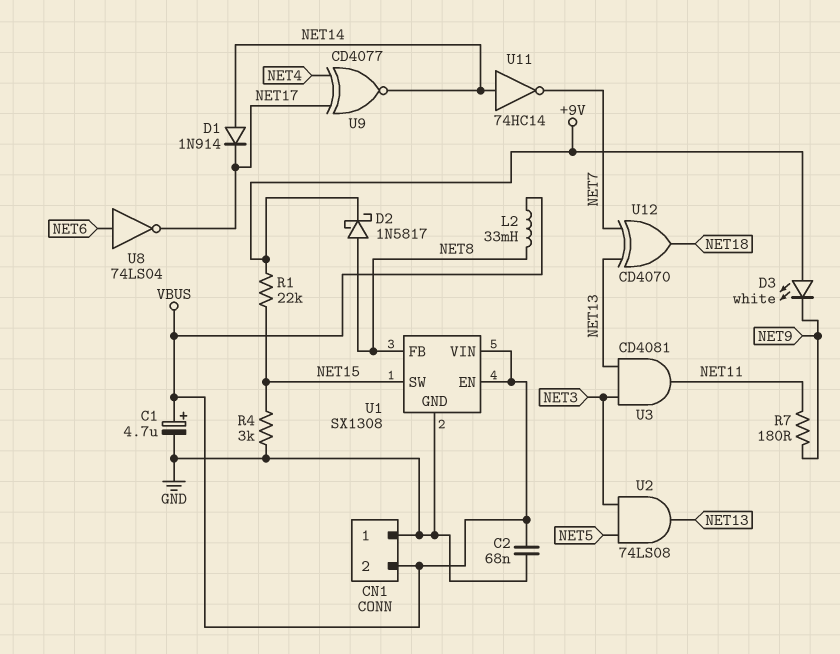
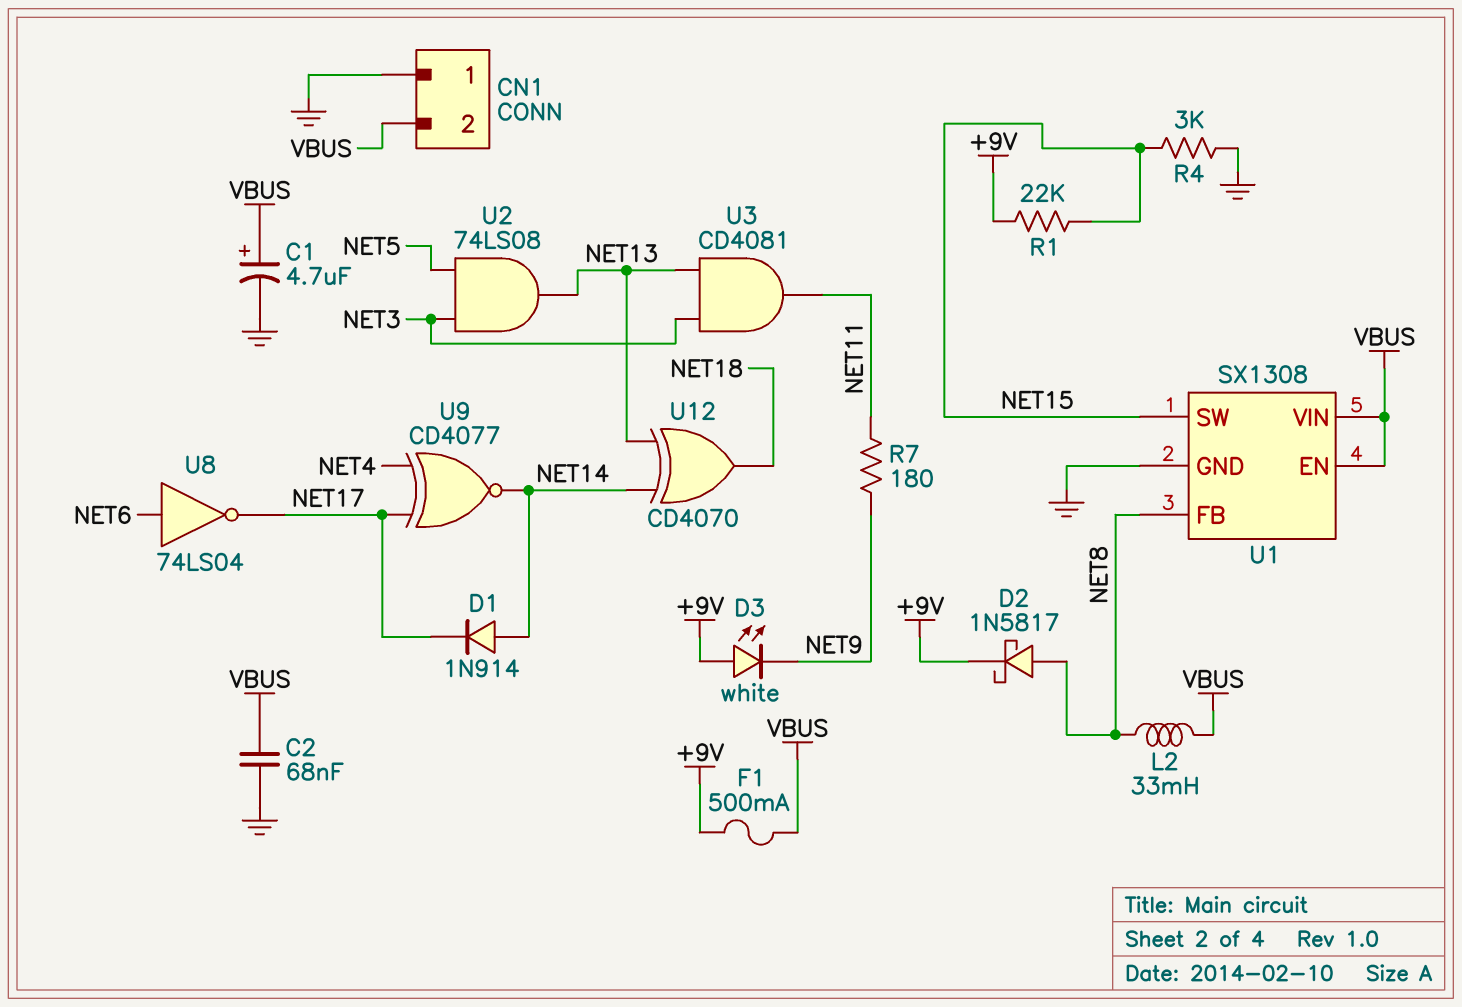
F1: none -> 500mA (+9V, VBUS)
U11: NOT 74HC14 (in NET14, out NET7) -> none
U12: XOR CD4070 (in NET7, in NET13, out NET18) -> XOR CD4070 (in NET13, in NET14, out NET18)

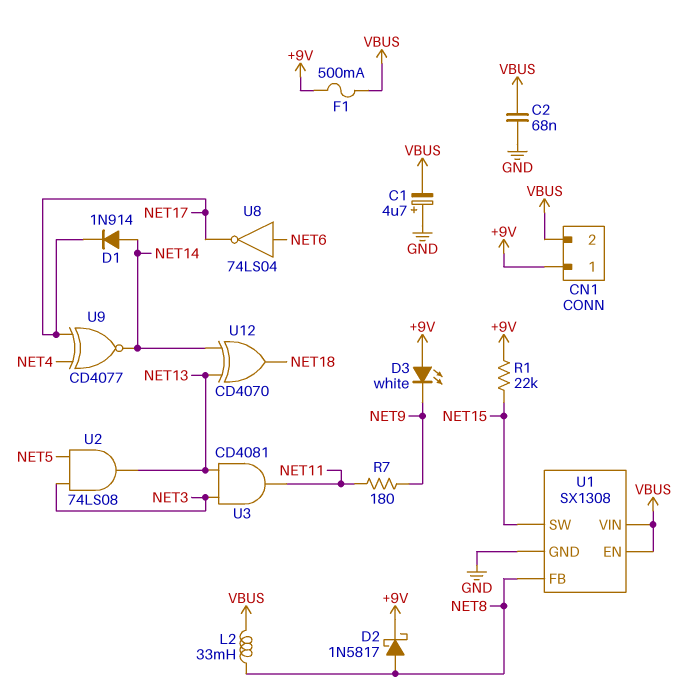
C1: 4.7uF (plus VBUS, minus GND) -> 4.7uF (plus GND, minus VBUS)
CN1 pin 1: GND -> +9V
R4: 3k (GND, NET15) -> none

